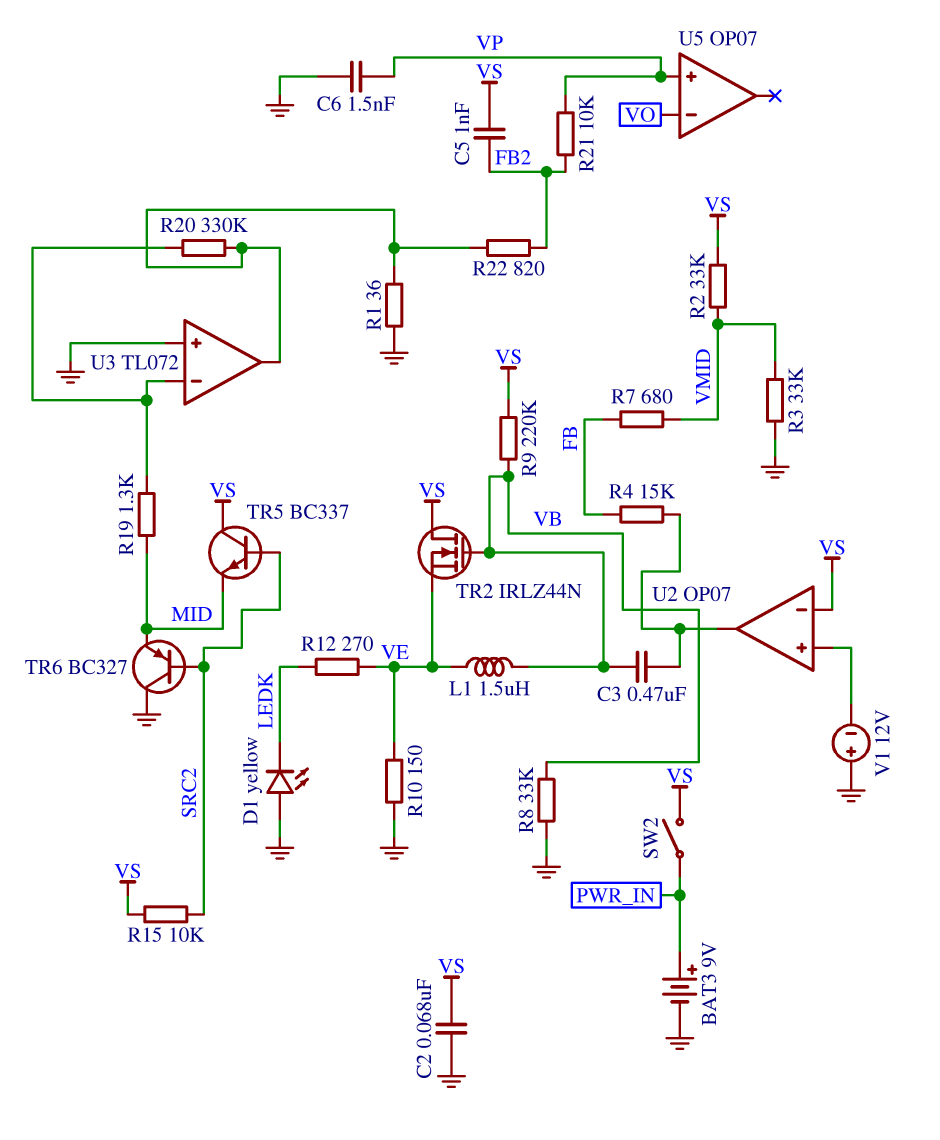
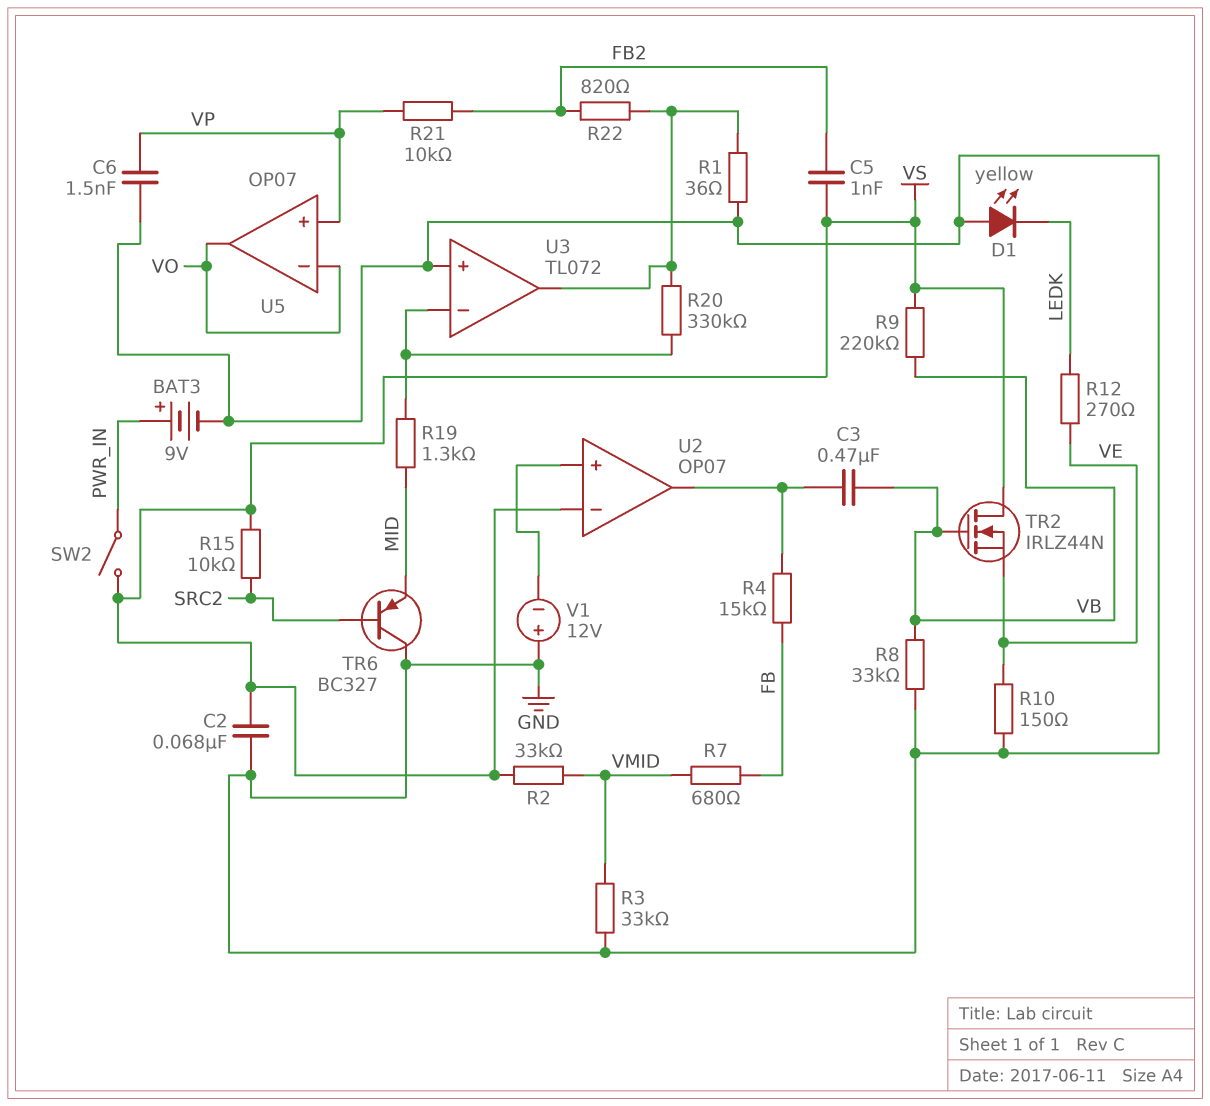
L1: 1.5uH (VB, VE) -> none
TR5: NPN BC337 (B SRC2, C VS, E MID) -> none
U5 pin out: none -> VO

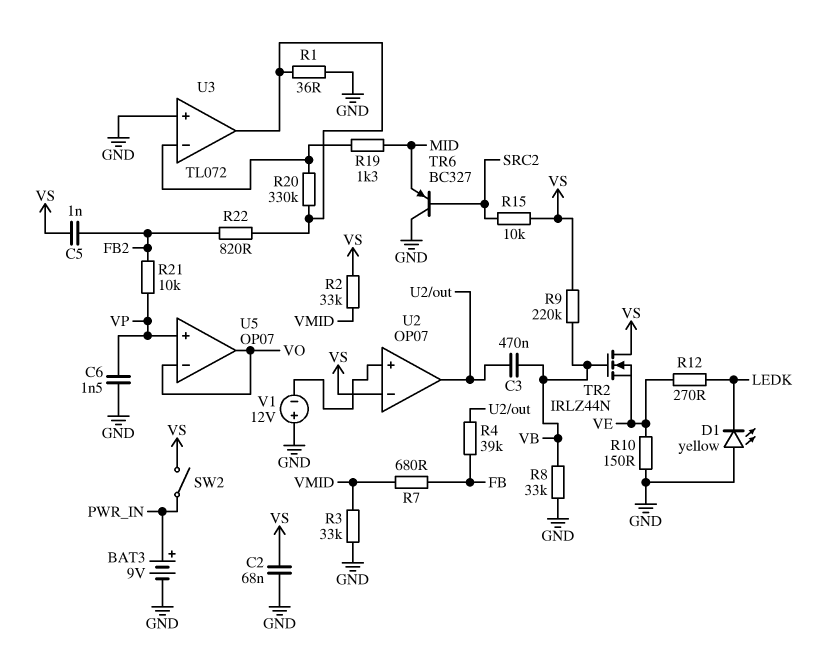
R4: 15k (FB, U2/out) -> 39k (FB, U2/out)

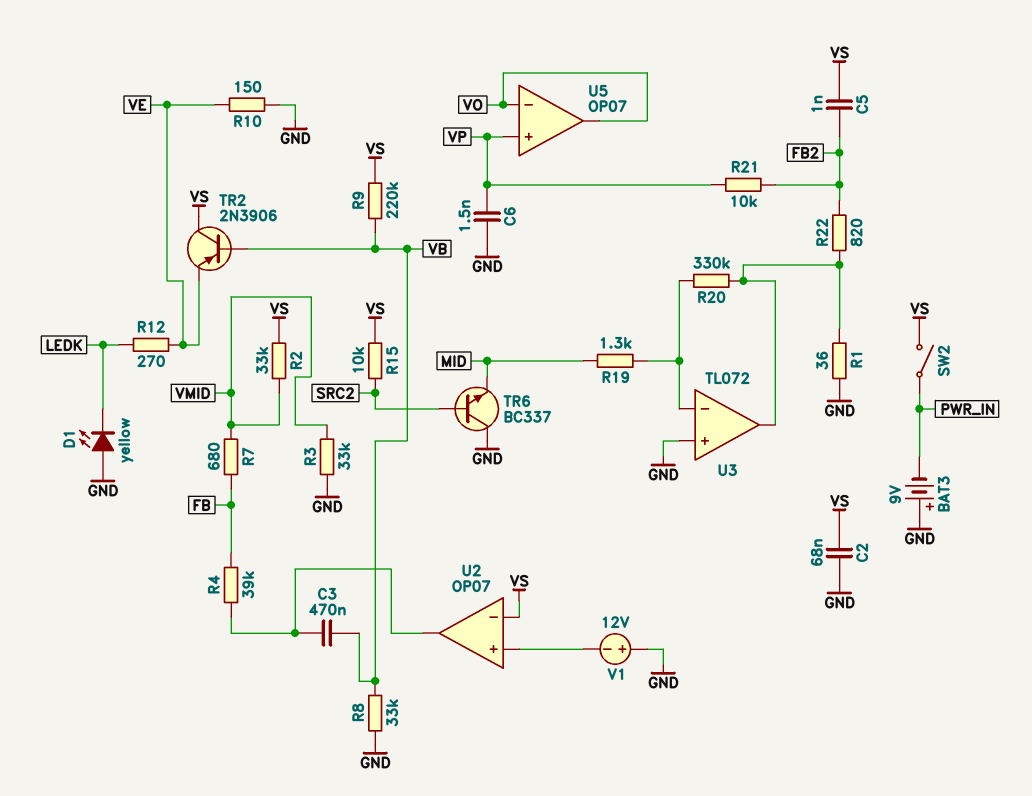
BAT3: 9V (plus PWR_IN, minus GND) -> 9V (plus GND, minus PWR_IN)
TR2: NMOS IRLZ44N (G VB, D VS, S VE) -> PNP 2N3906 (B VB, C VS, E VE)
TR6: PNP BC327 (B SRC2, C GND, E MID) -> NPN BC337 (B SRC2, C GND, E MID)

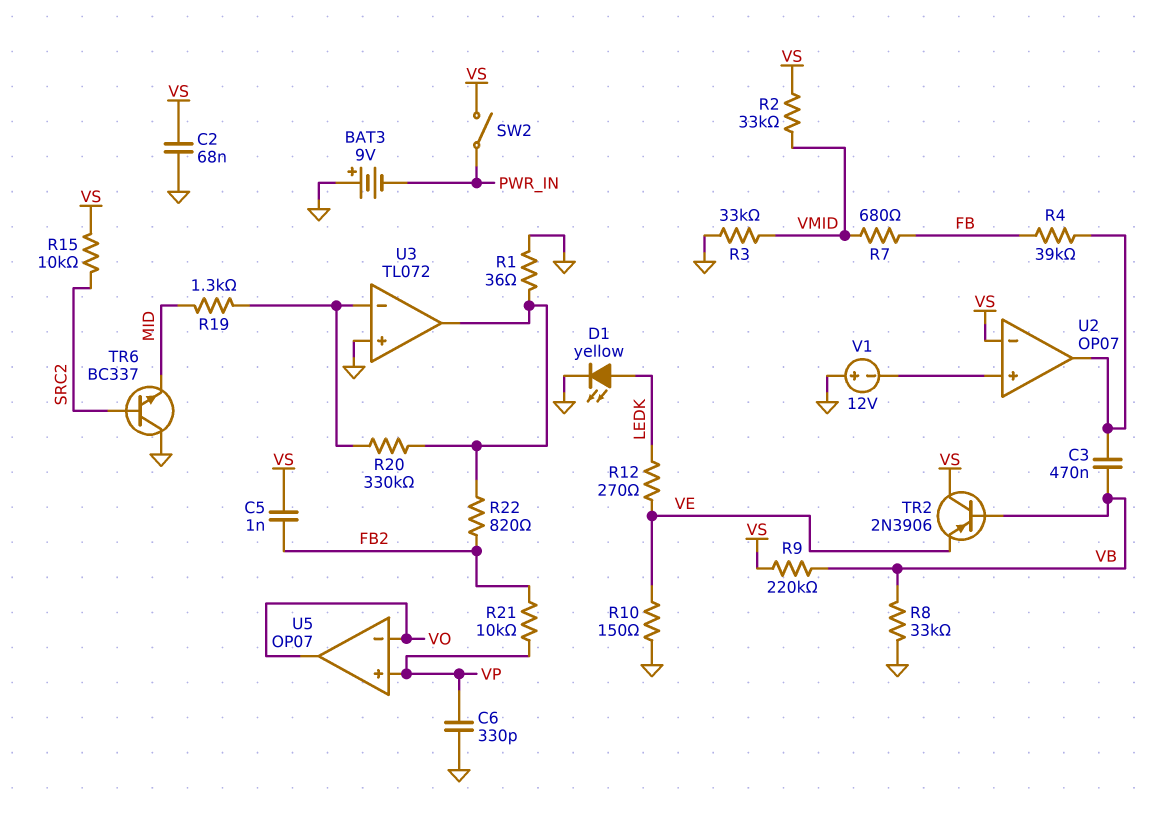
C6: 1.5nF (GND, VP) -> 330pF (GND, VP)
D1: LED yellow (A GND, K LEDK) -> LED yellow (A LEDK, K GND)

